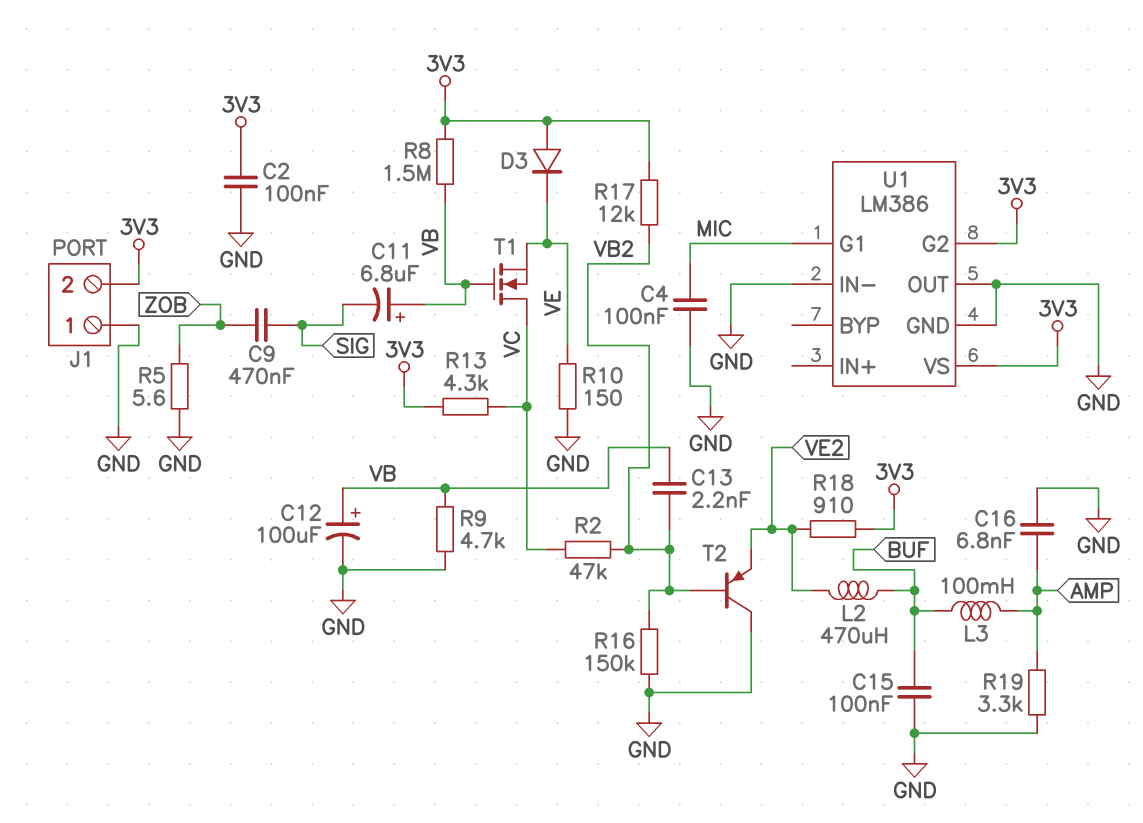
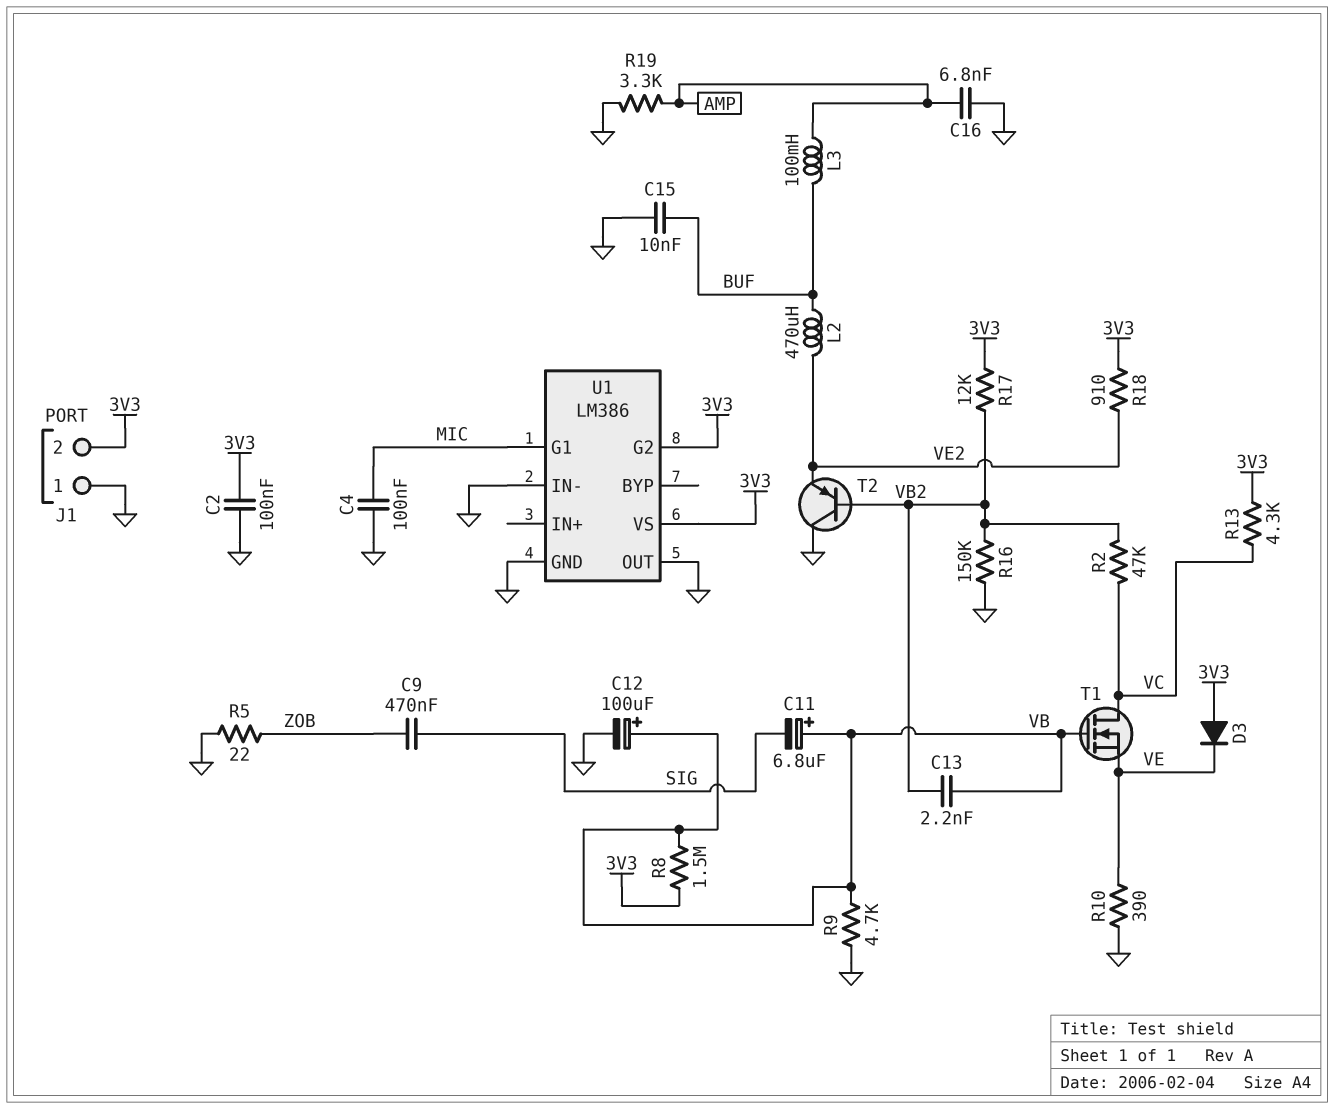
C15: 100nF (BUF, GND) -> 10nF (BUF, GND)
R5: 5.6 (GND, ZOB) -> 22 (GND, ZOB)
R10: 150 (GND, VE) -> 390 (GND, VE)

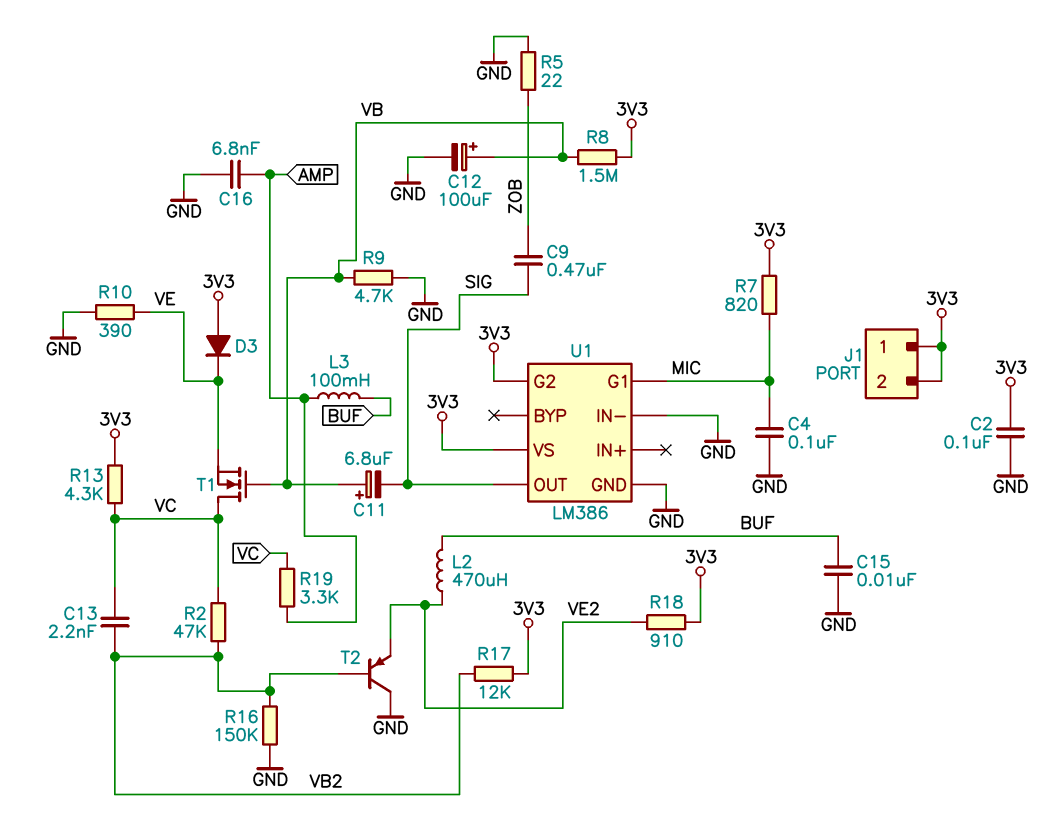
C13: 2.2nF (VB, VB2) -> 2.2nF (VB2, VC)
J1 pin 1: GND -> 3V3
R7: none -> 820 (3V3, MIC)
R19: 3.3k (AMP, GND) -> 3.3k (AMP, VC)
U1 pin OUT: GND -> SIG

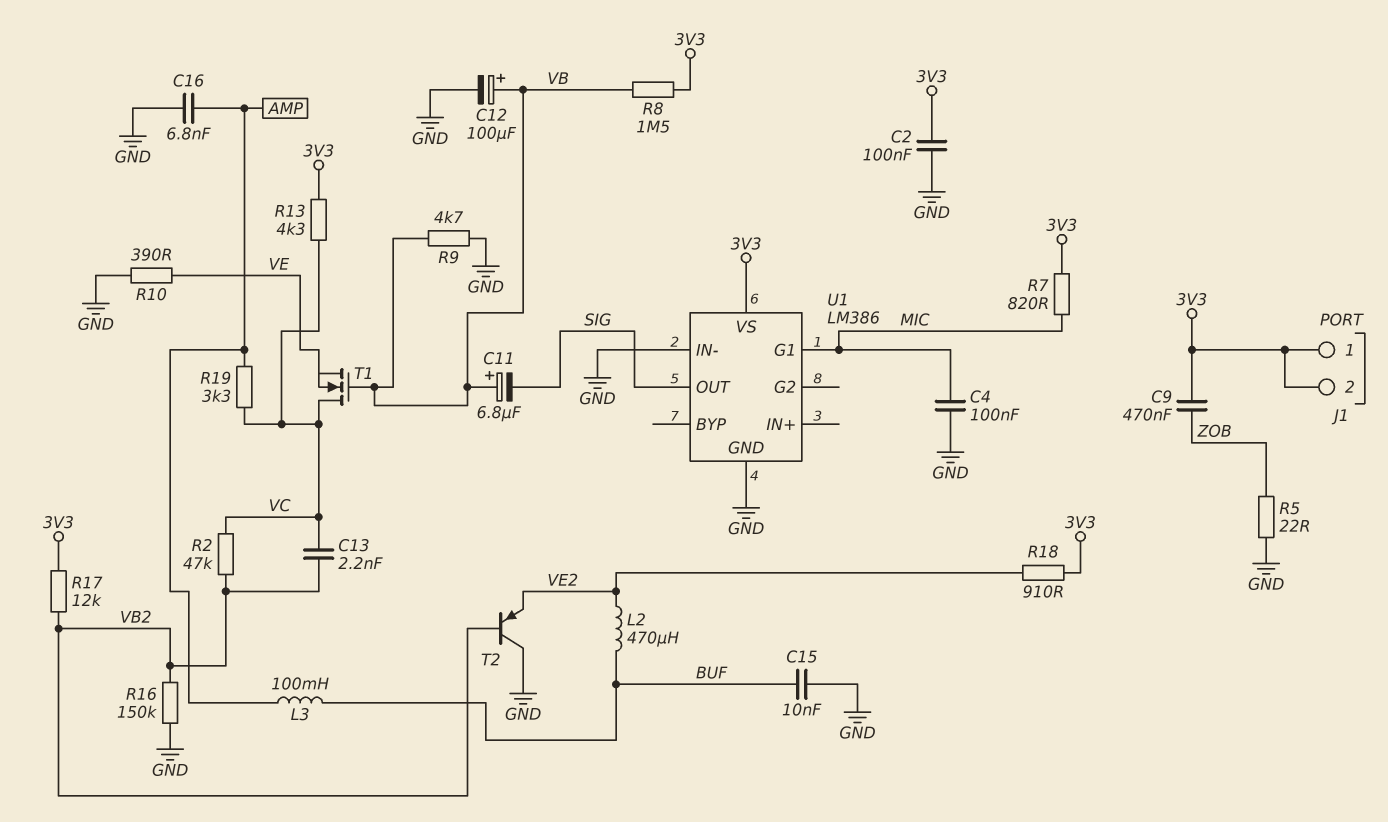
C9: 470nF (SIG, ZOB) -> 470nF (3V3, ZOB)
D3: diode (A 3V3, K VE) -> none
U1 pin G2: 3V3 -> none

